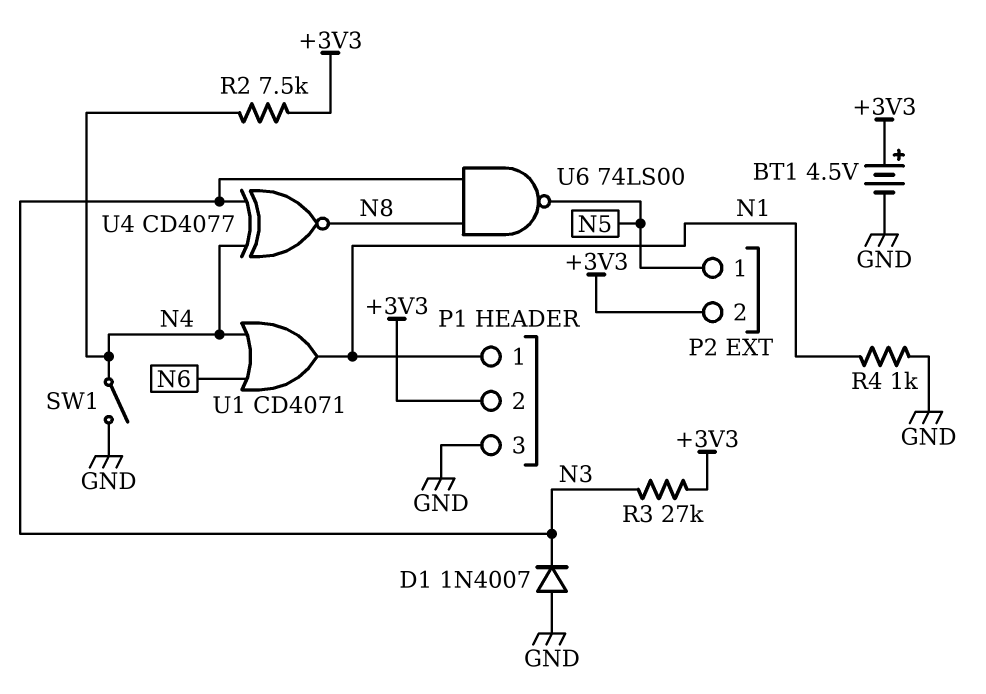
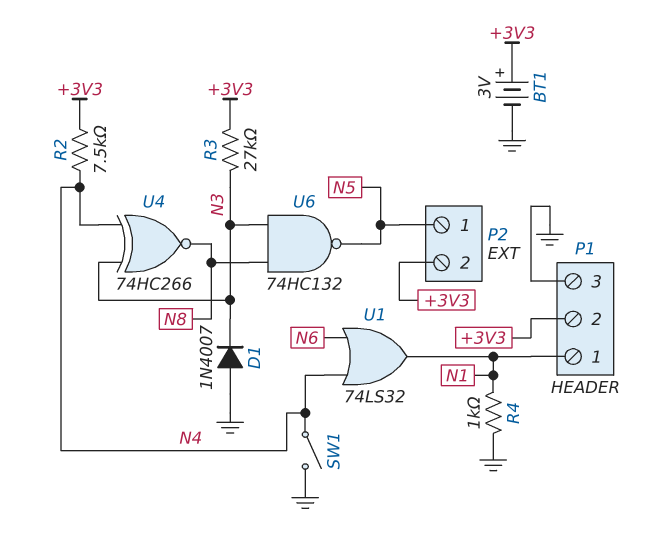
BT1: 4.5V (plus +3V3, minus GND) -> 3V (plus +3V3, minus GND)
U1: OR CD4071 (in N4, in N6, out N1) -> OR 74LS32 (in N4, in N6, out N1)
U4: XNOR CD4077 (in N3, in N4, out N8) -> XNOR 74HC266 (in N3, in N4, out N8)
U6: NAND 74LS00 (in N3, in N8, out N5) -> NAND 74HC132 (in N3, in N8, out N5)

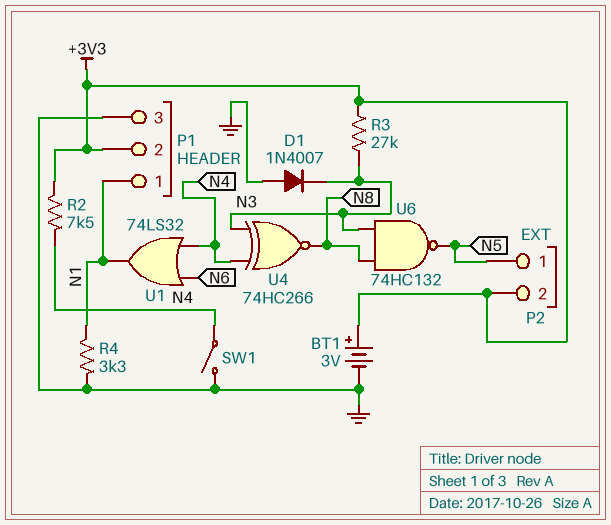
R4: 1k (GND, N1) -> 3.3k (GND, N1)

